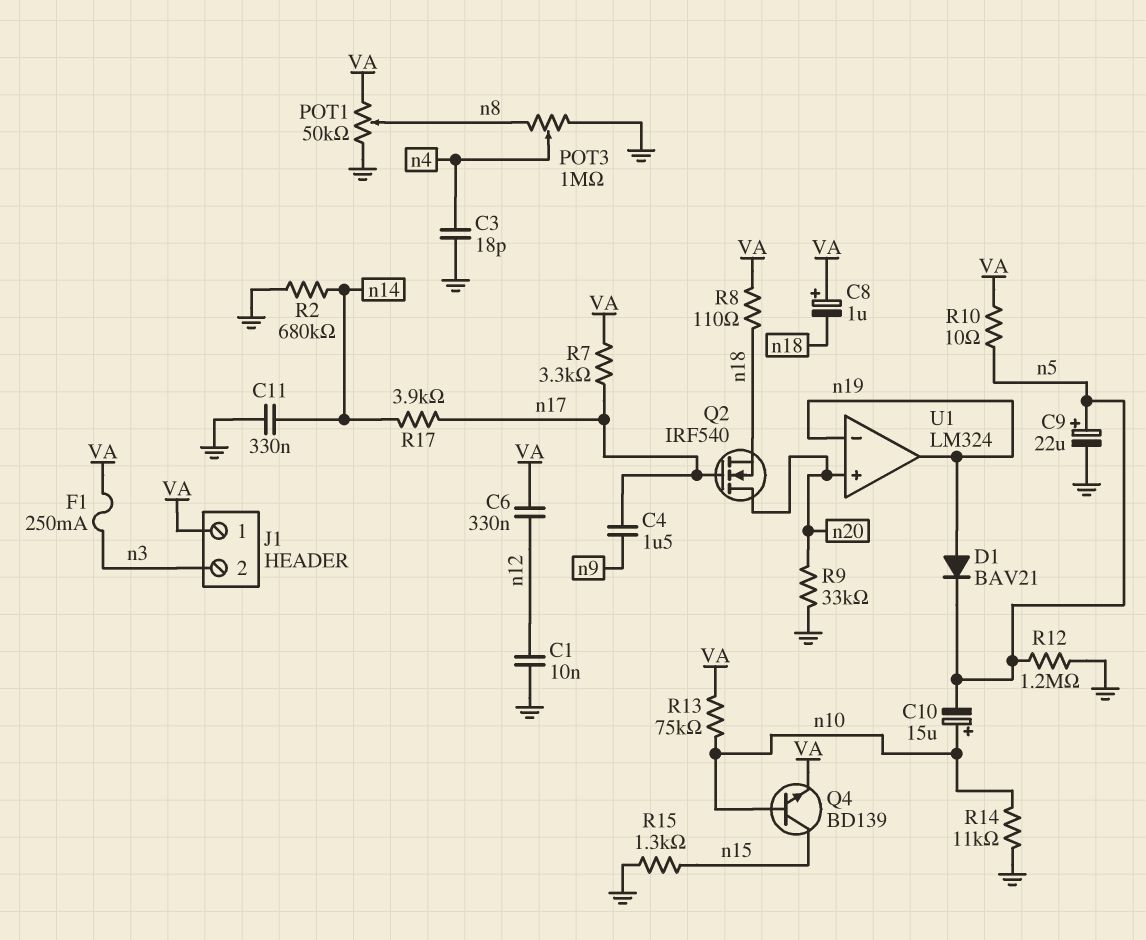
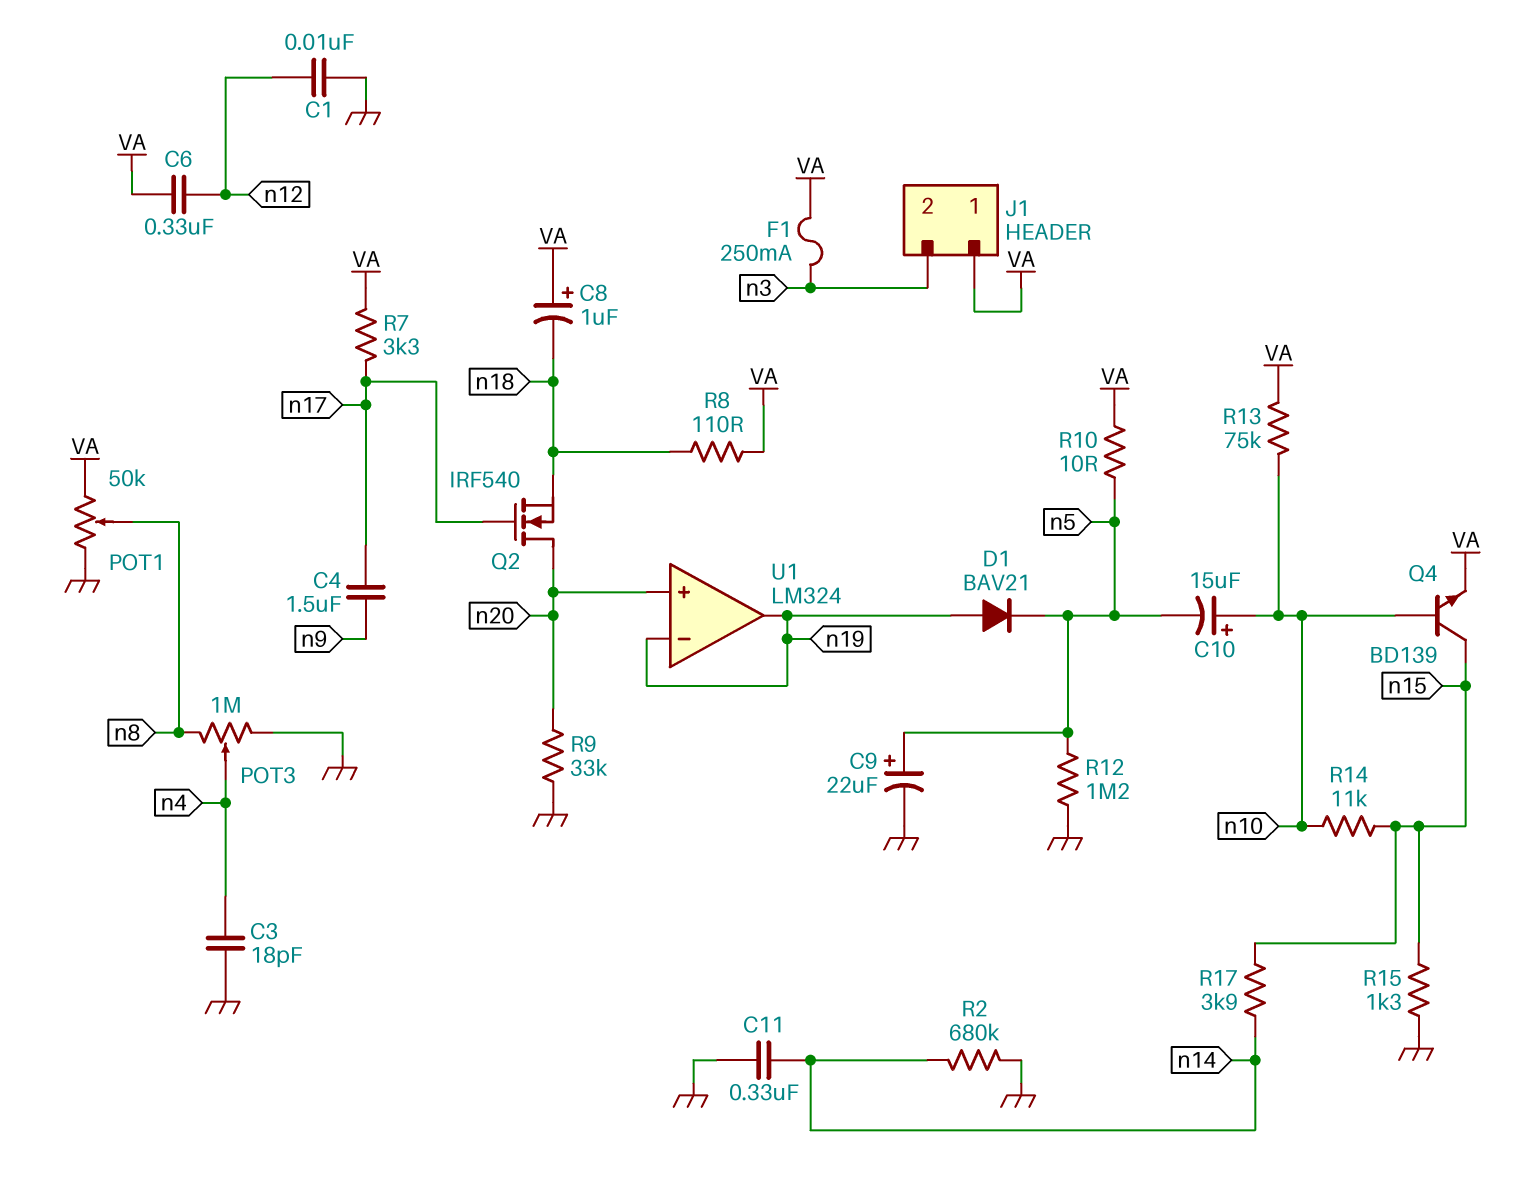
R14: 11k (GND, n10) -> 11k (n10, n15)
R17: 3.9k (n14, n17) -> 3.9k (n14, n15)

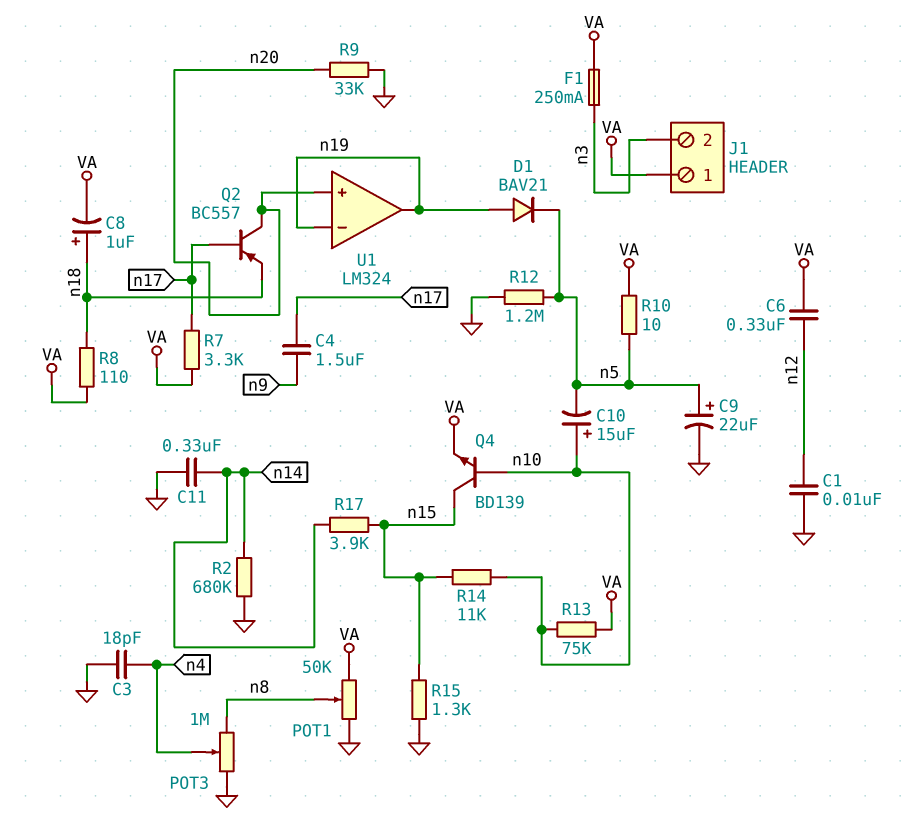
C8: 1uF (plus VA, minus n18) -> 1uF (plus n18, minus VA)
Q2: NMOS IRF540 (G n17, D n20, S n18) -> PNP BC557 (B n17, C n20, E n18)

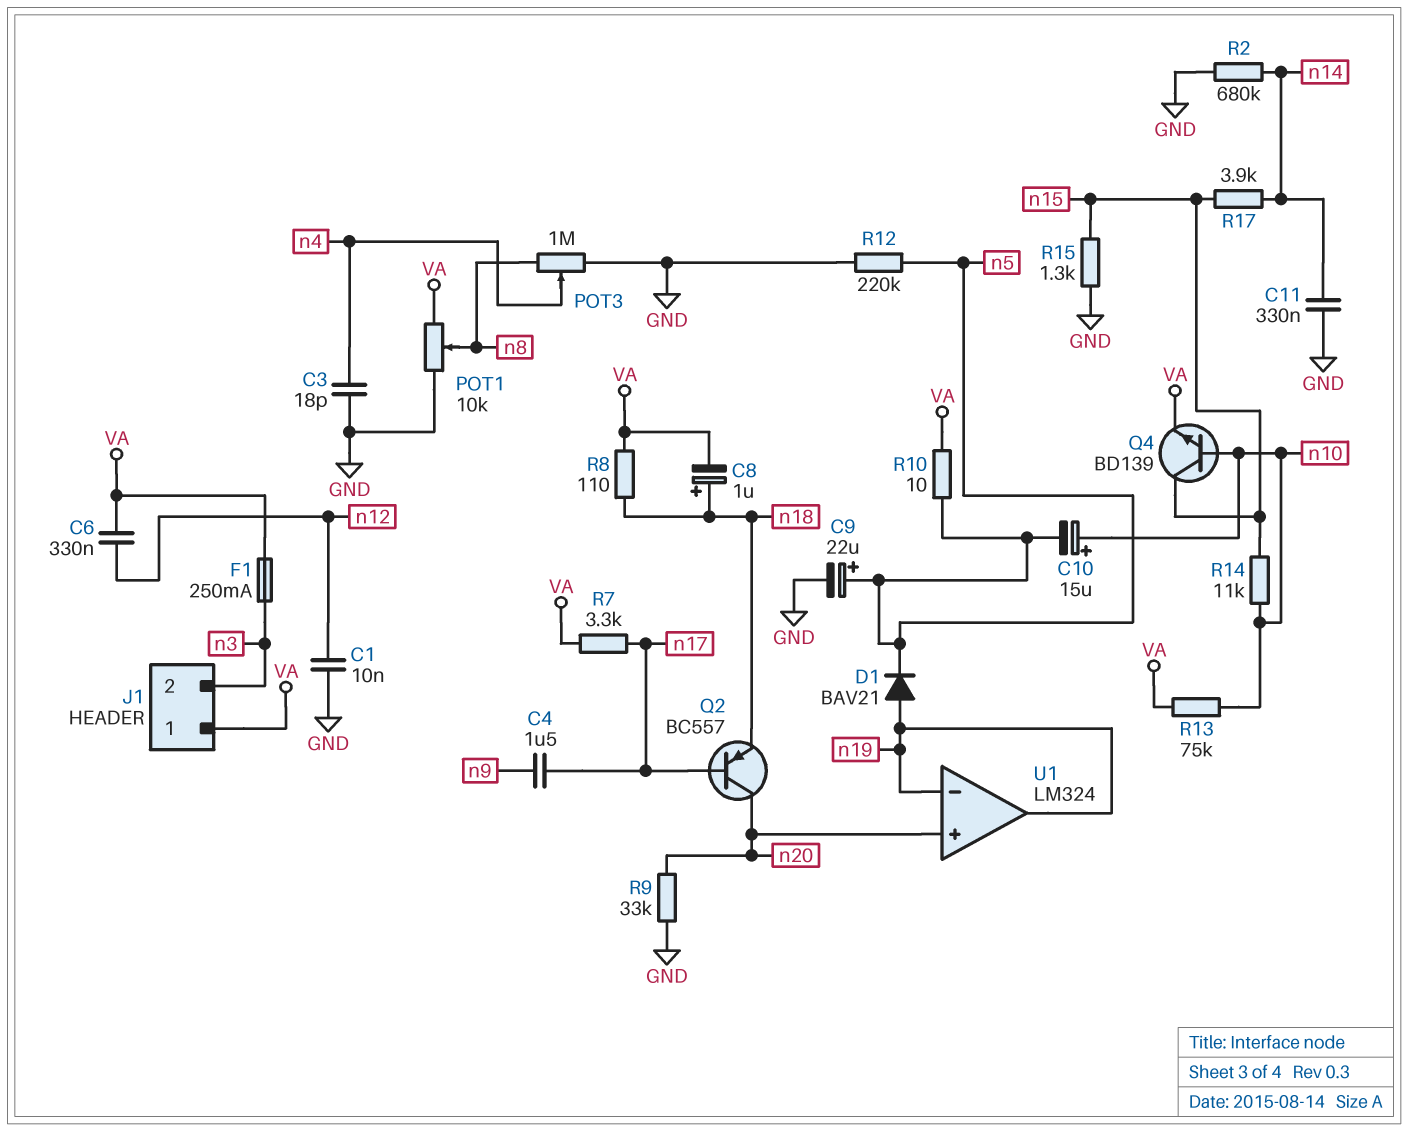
POT1: 50k (GND, VA, wiper n8) -> 10k (GND, VA, wiper n8)
R12: 1.2M (GND, n5) -> 220k (GND, n5)

